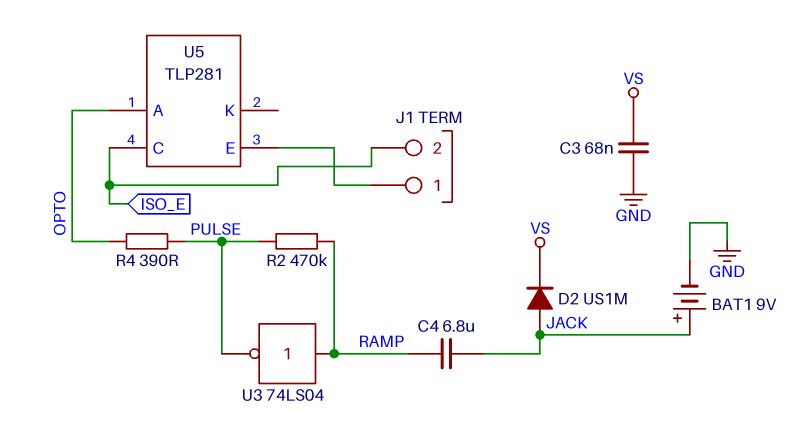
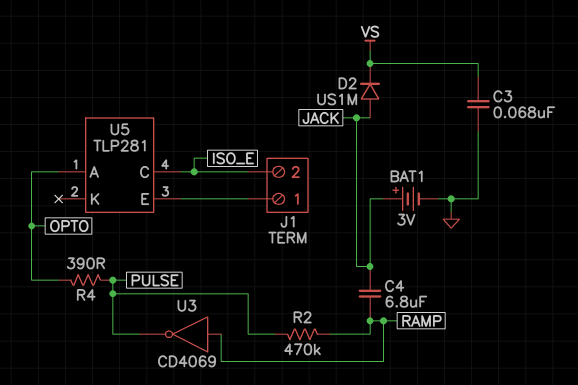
BAT1: 9V (plus JACK, minus GND) -> 3V (plus JACK, minus GND)
U3: NOT 74LS04 (in RAMP, out PULSE) -> NOT CD4069 (in RAMP, out PULSE)

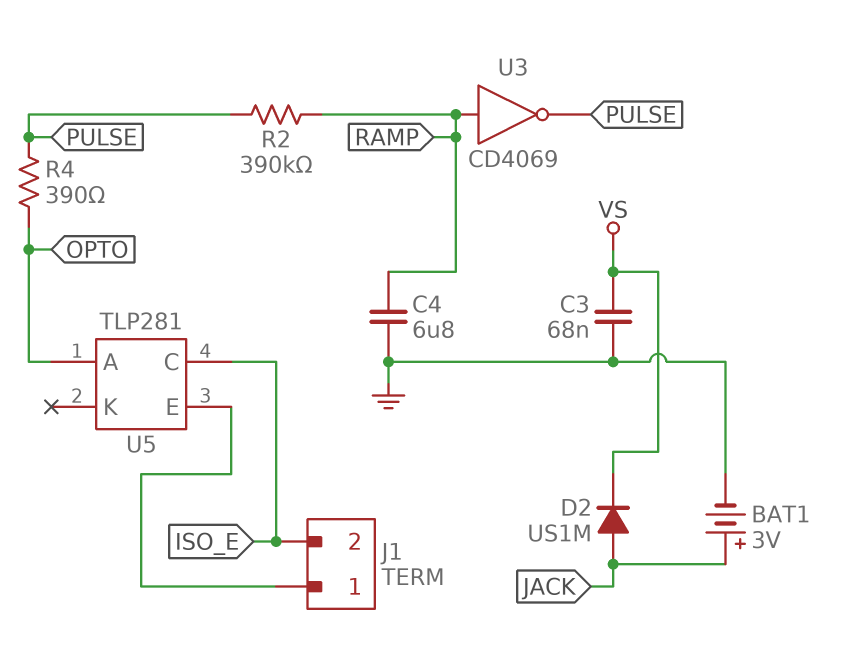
C4: 6.8uF (JACK, RAMP) -> 6.8uF (GND, RAMP)
R2: 470k (PULSE, RAMP) -> 390k (PULSE, RAMP)

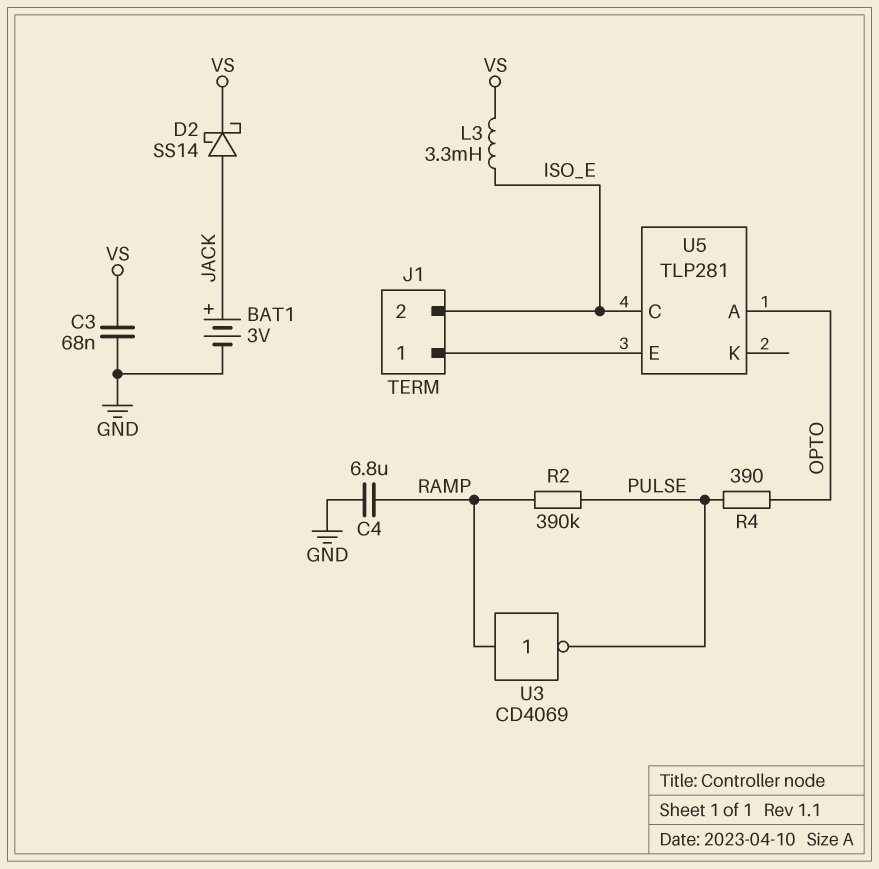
D2: diode US1M (A JACK, K VS) -> schottky SS14 (A JACK, K VS)
L3: none -> 3.3mH (ISO_E, VS)

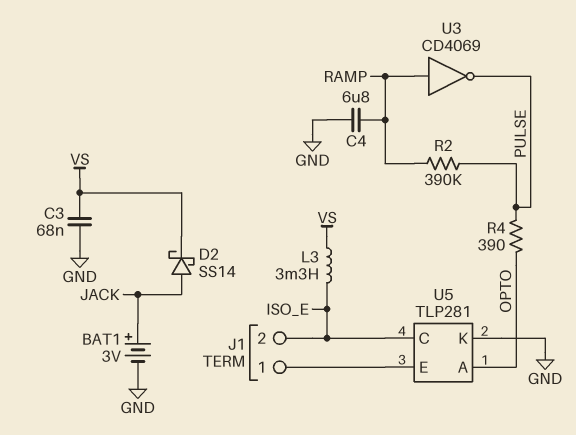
U5 pin K: none -> GND

